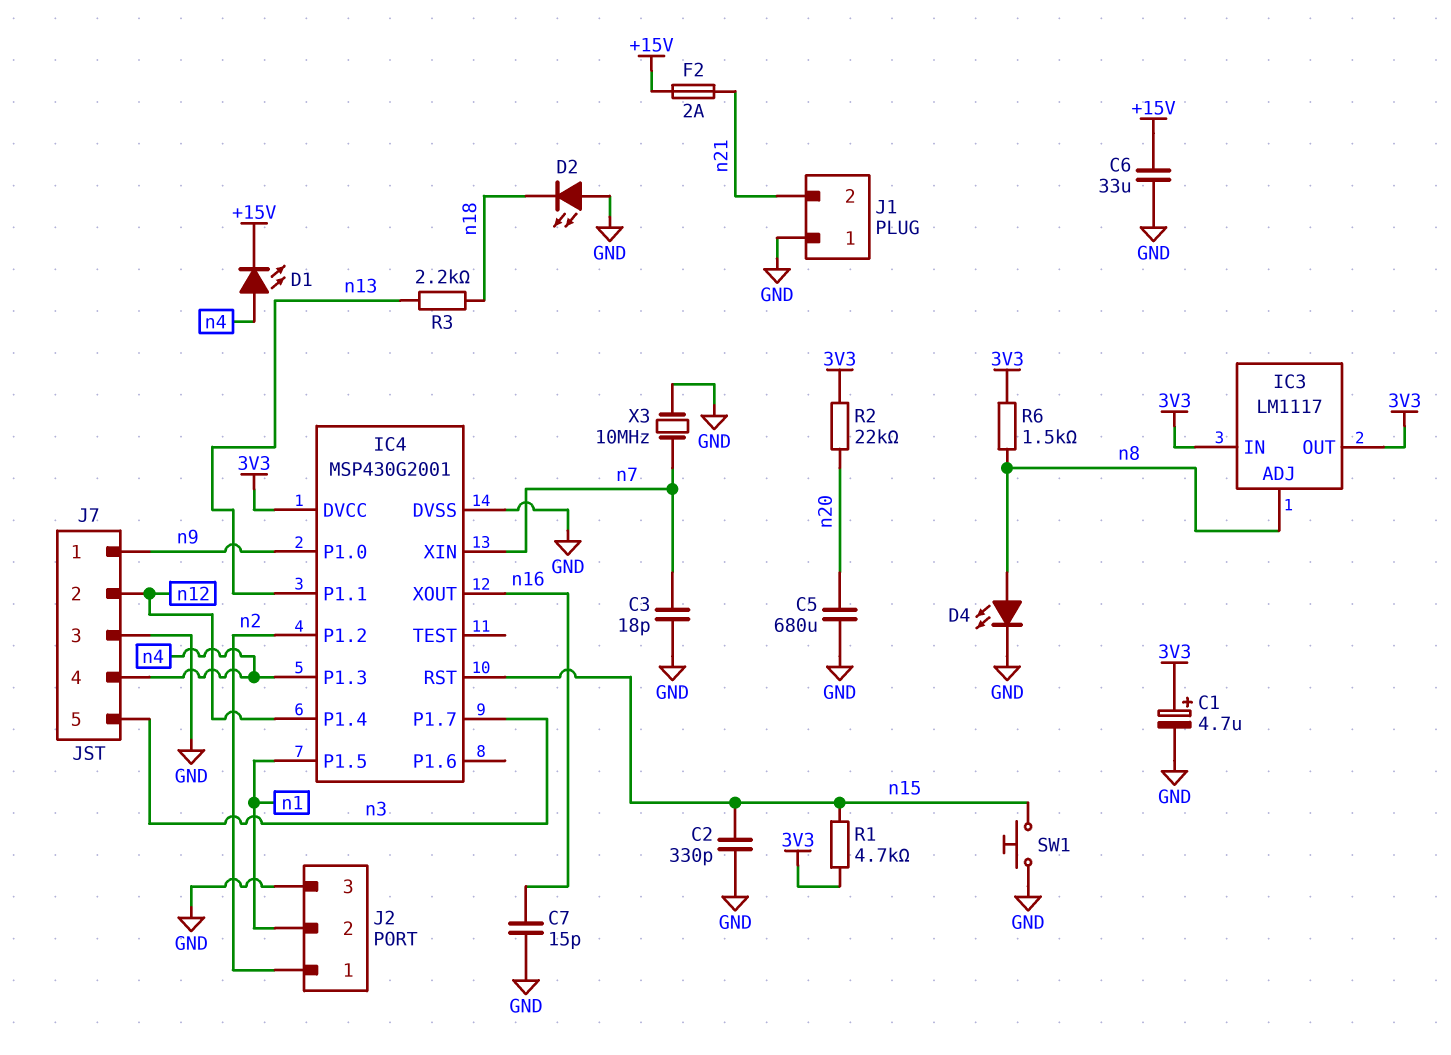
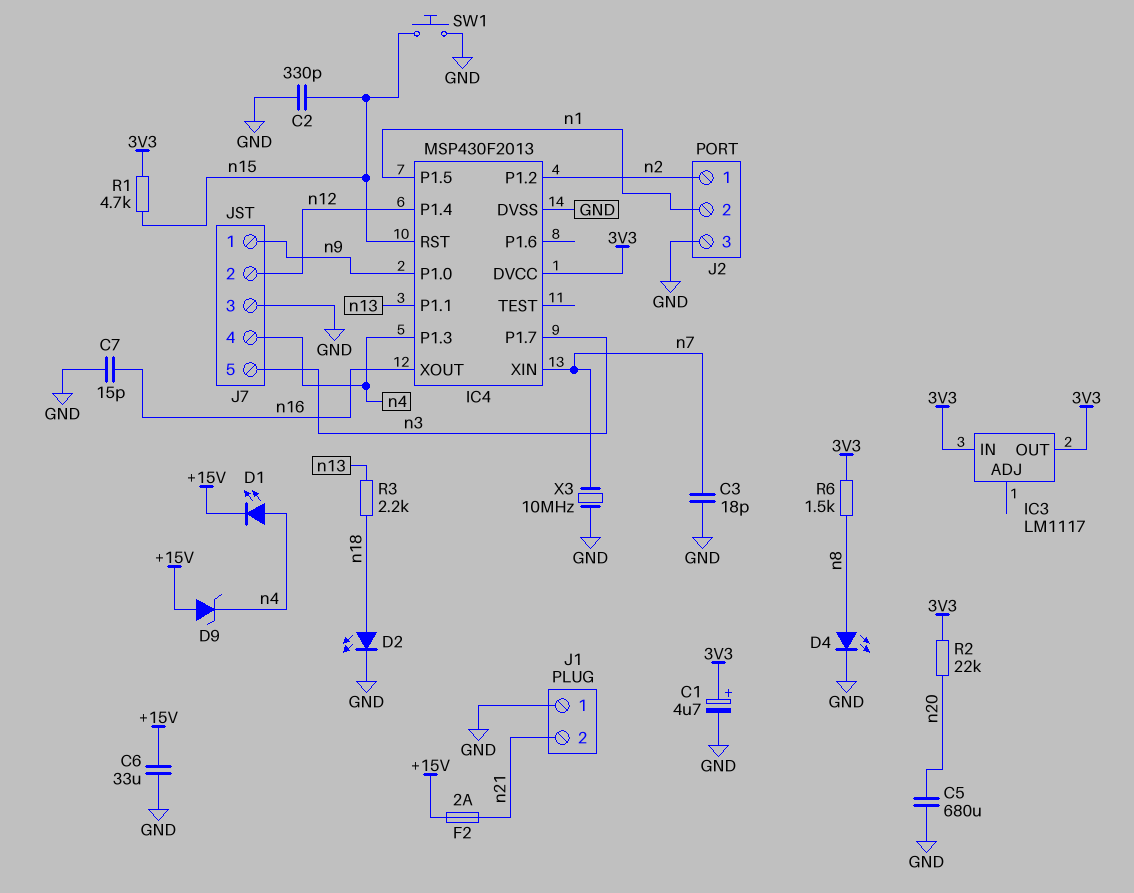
D2: LED (A GND, K n18) -> LED (A n18, K GND)
D9: none -> zener (A +15V, K n4)
IC3 pin ADJ: n8 -> none
IC4: MSP430G2001 -> MSP430F2013

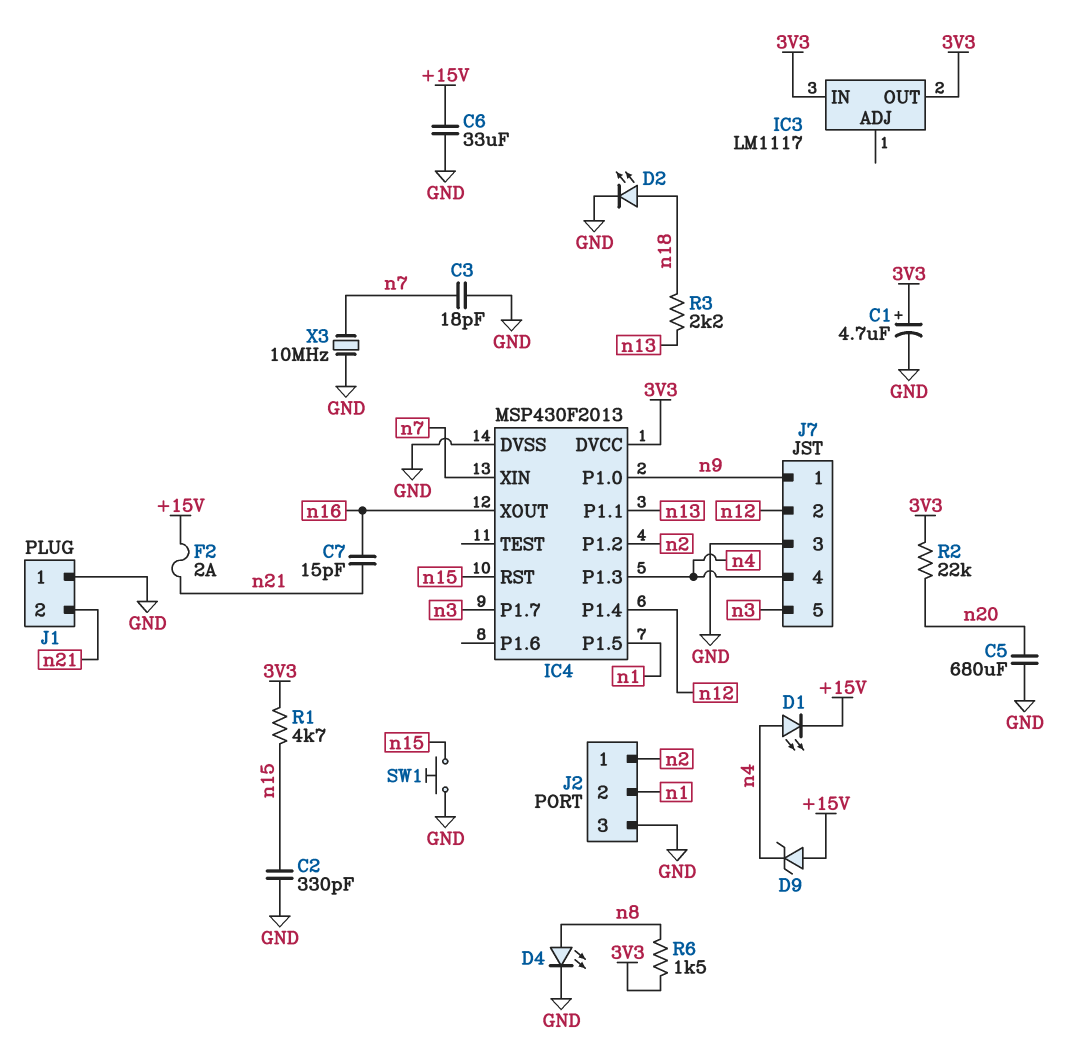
C7: 15pF (GND, n16) -> 15pF (n16, n21)

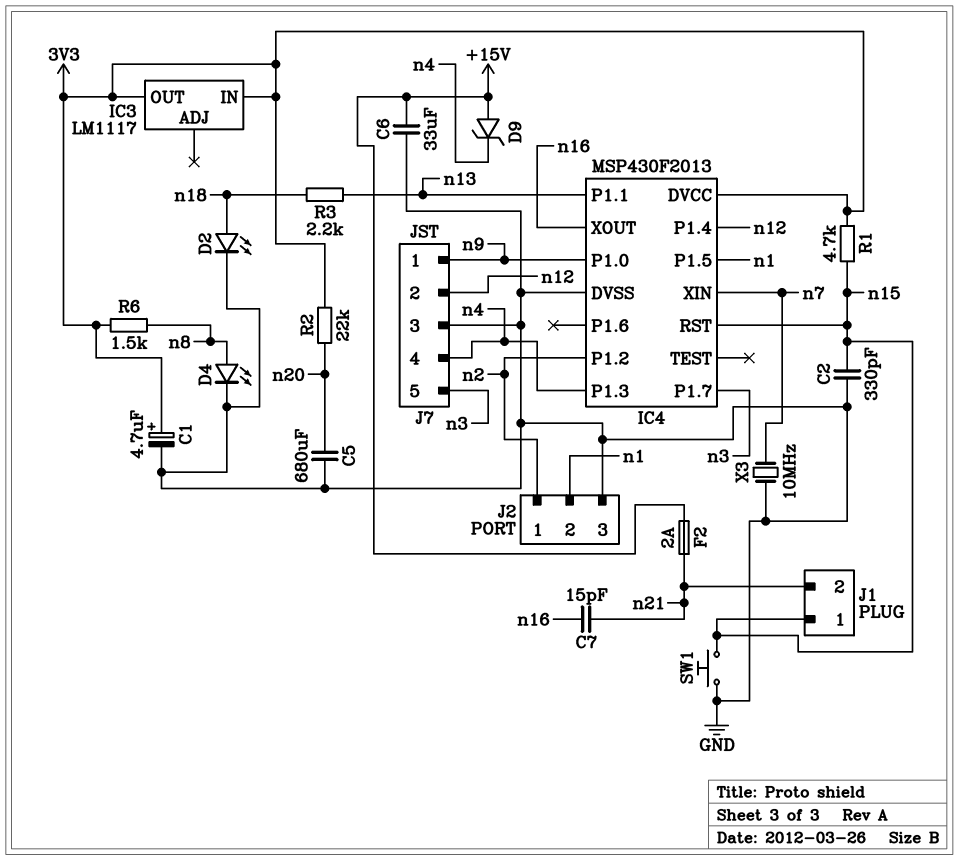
C3: 18pF (GND, n7) -> none
D1: LED (A n4, K +15V) -> none
J1 pin 1: GND -> n15

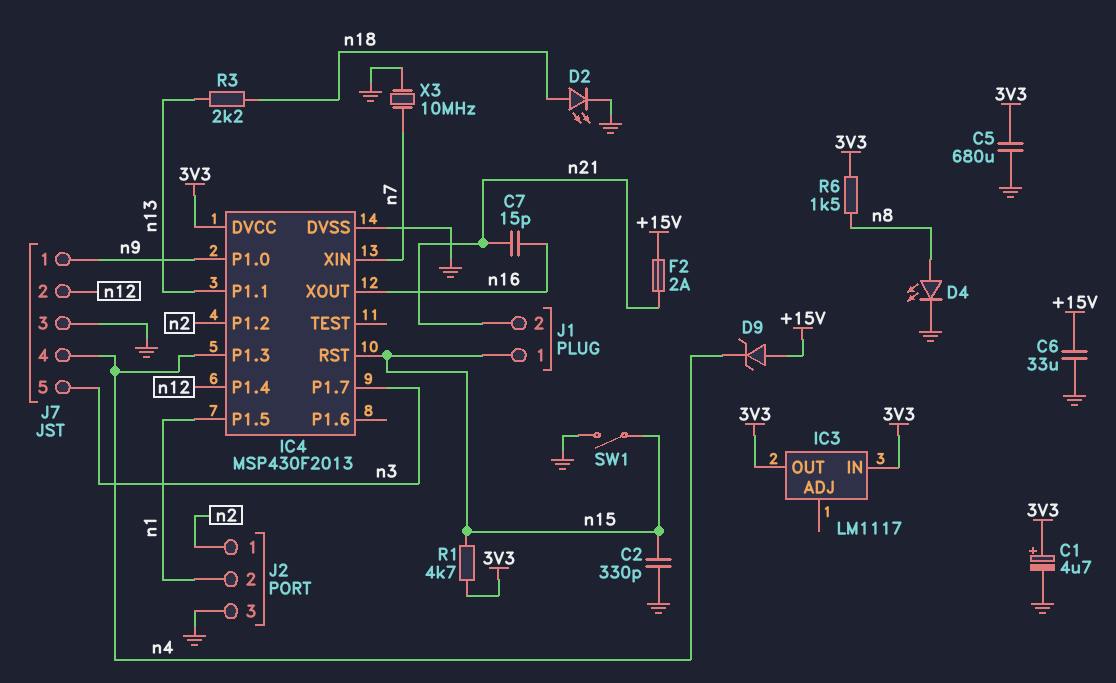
C5: 680uF (GND, n20) -> 680uF (3V3, GND)
R2: 22k (3V3, n20) -> none
SW1: button (GND, n15) -> switch (GND, n15)

